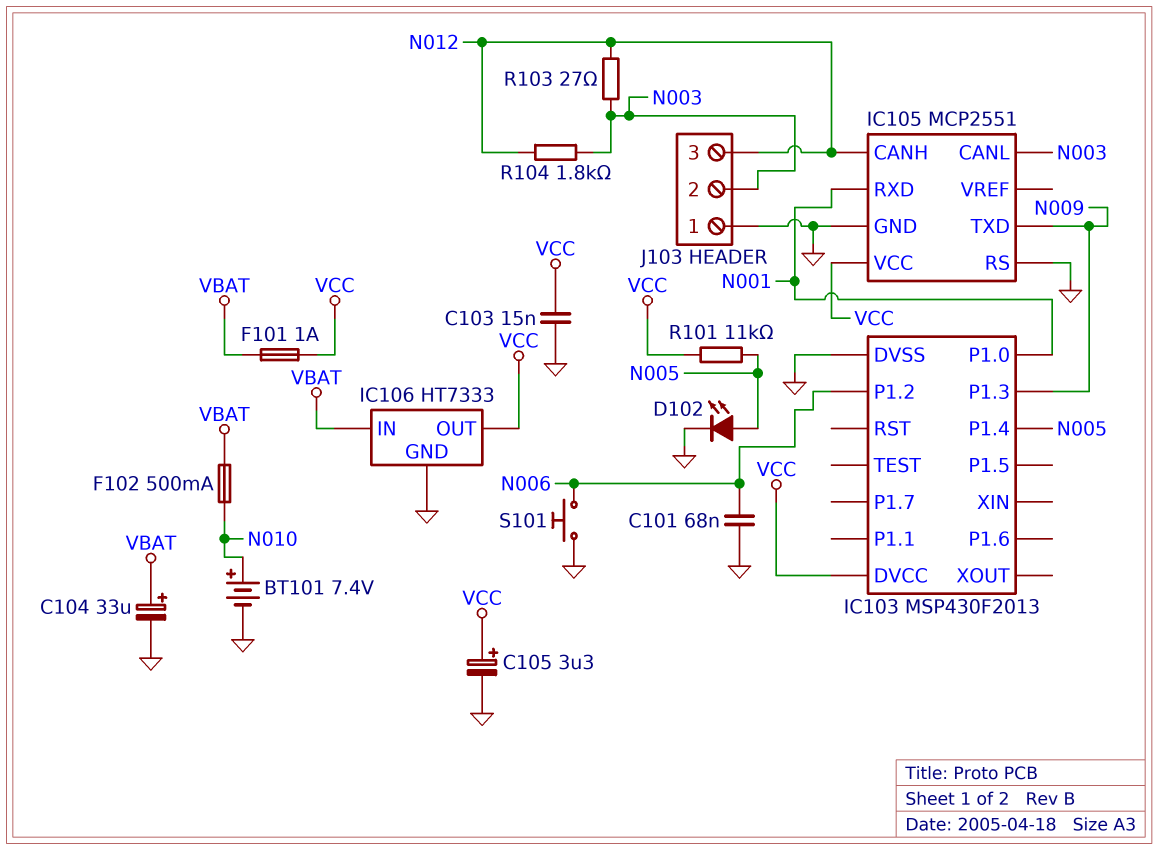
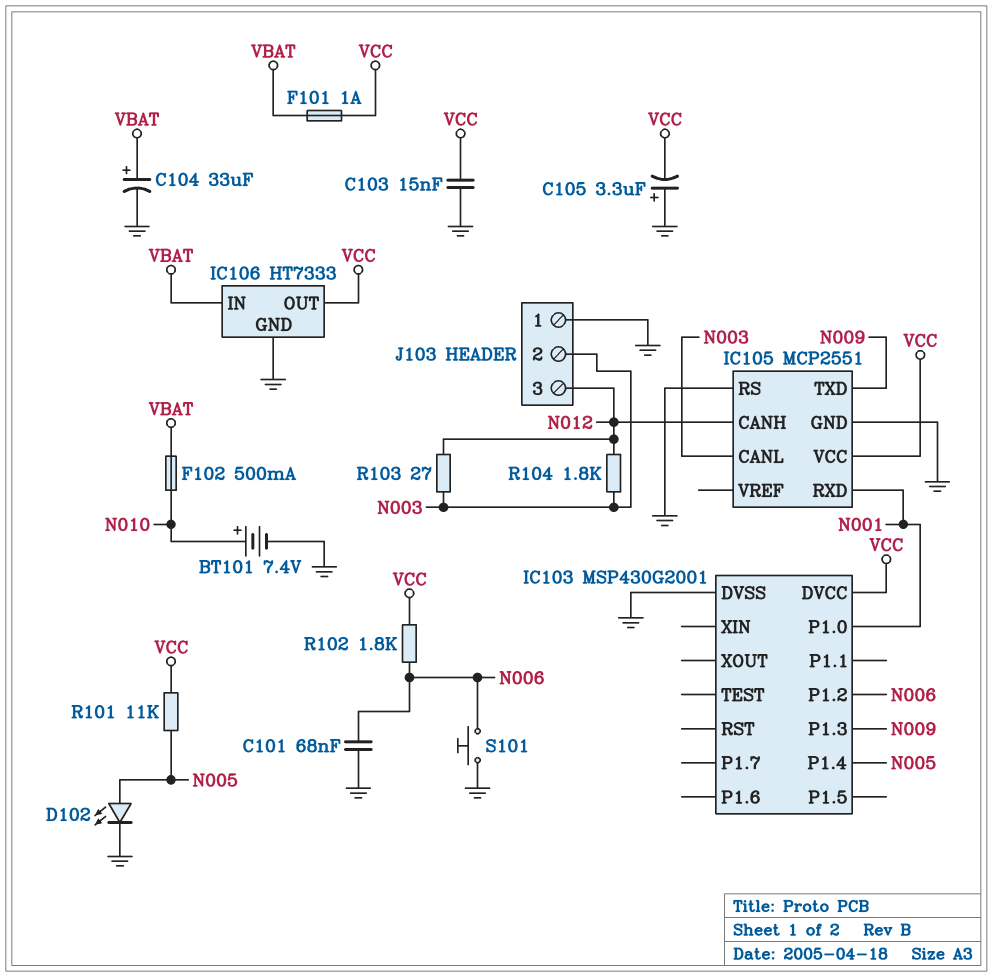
C105: 3.3uF (plus VCC, minus GND) -> 3.3uF (plus GND, minus VCC)
IC103: MSP430F2013 -> MSP430G2001
R102: none -> 1.8k (N006, VCC)

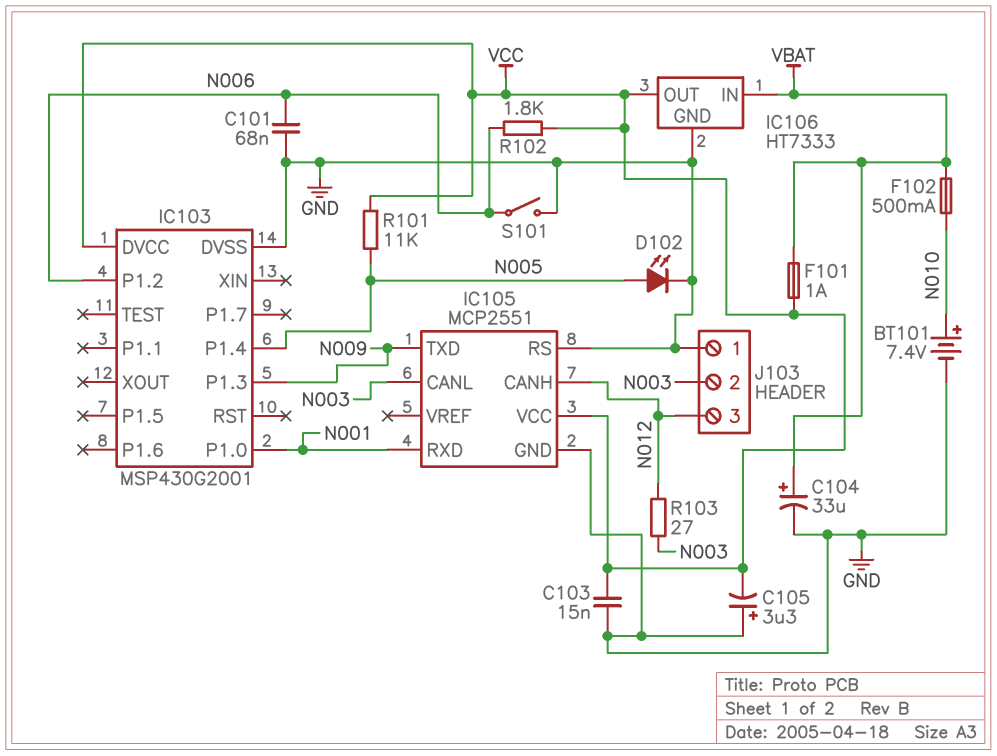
R104: 1.8k (N003, N012) -> none
S101: button (GND, N006) -> switch (GND, N006)

